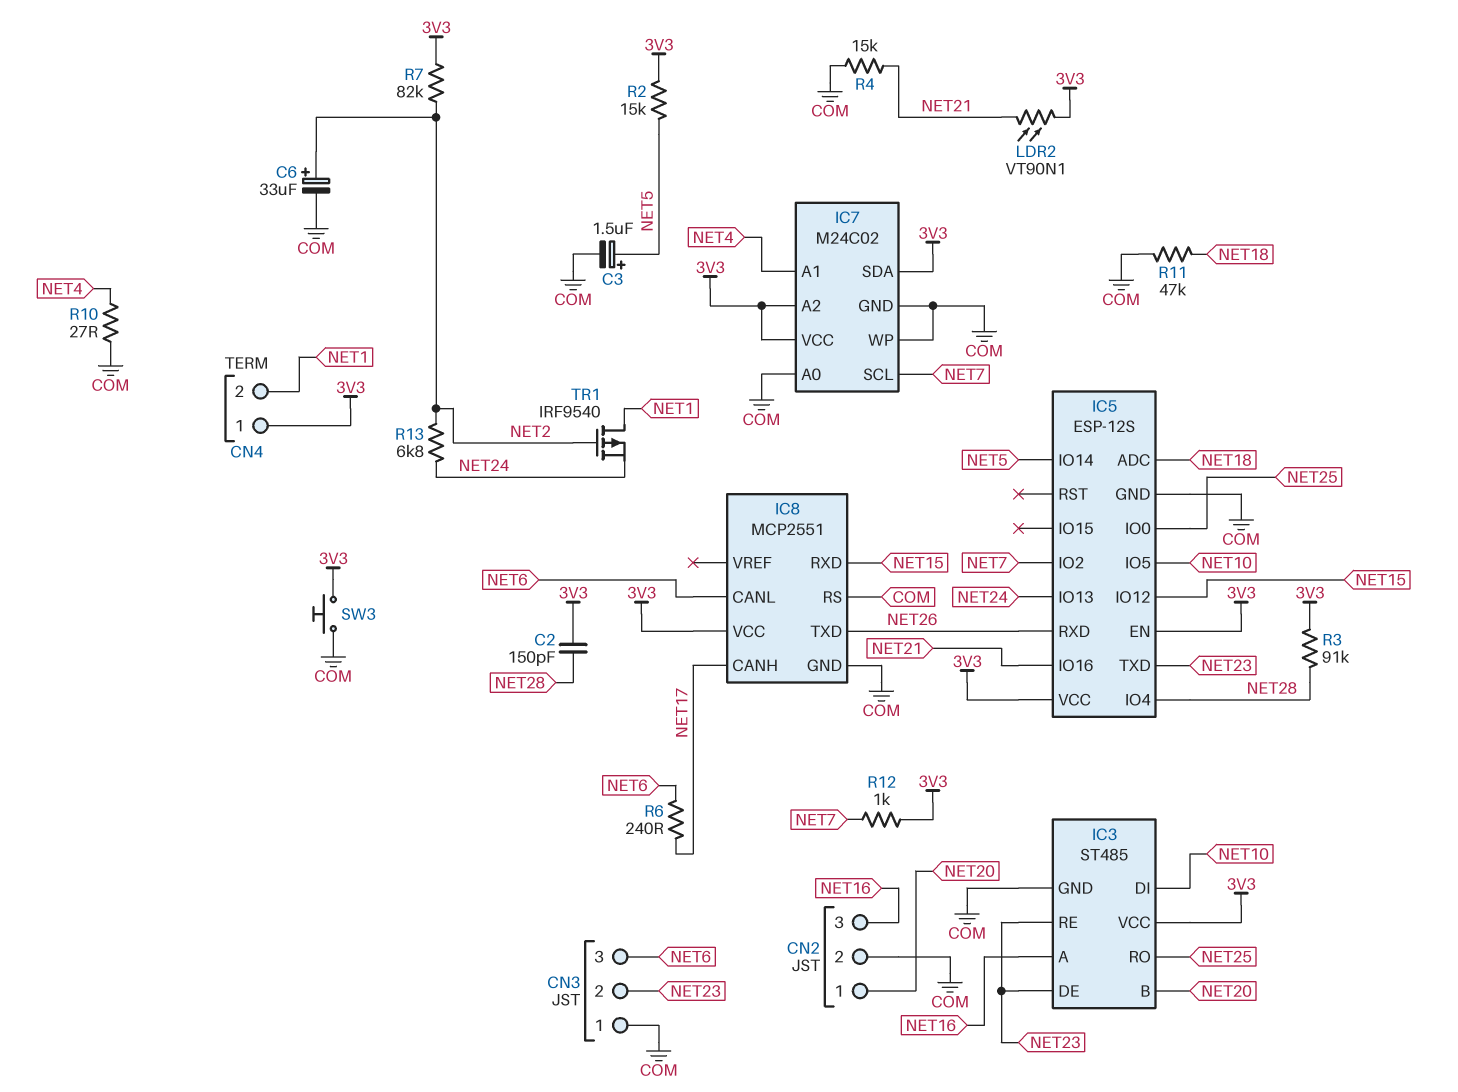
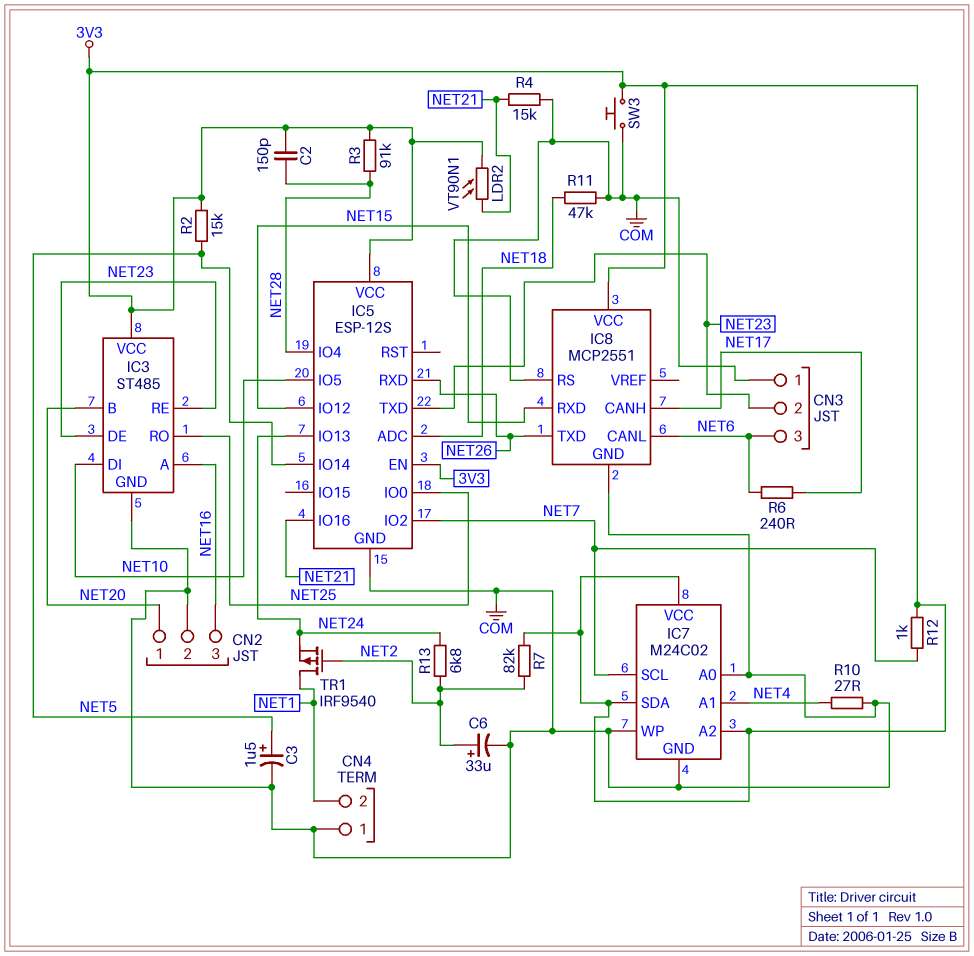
CN4 pin 1: 3V3 -> COM

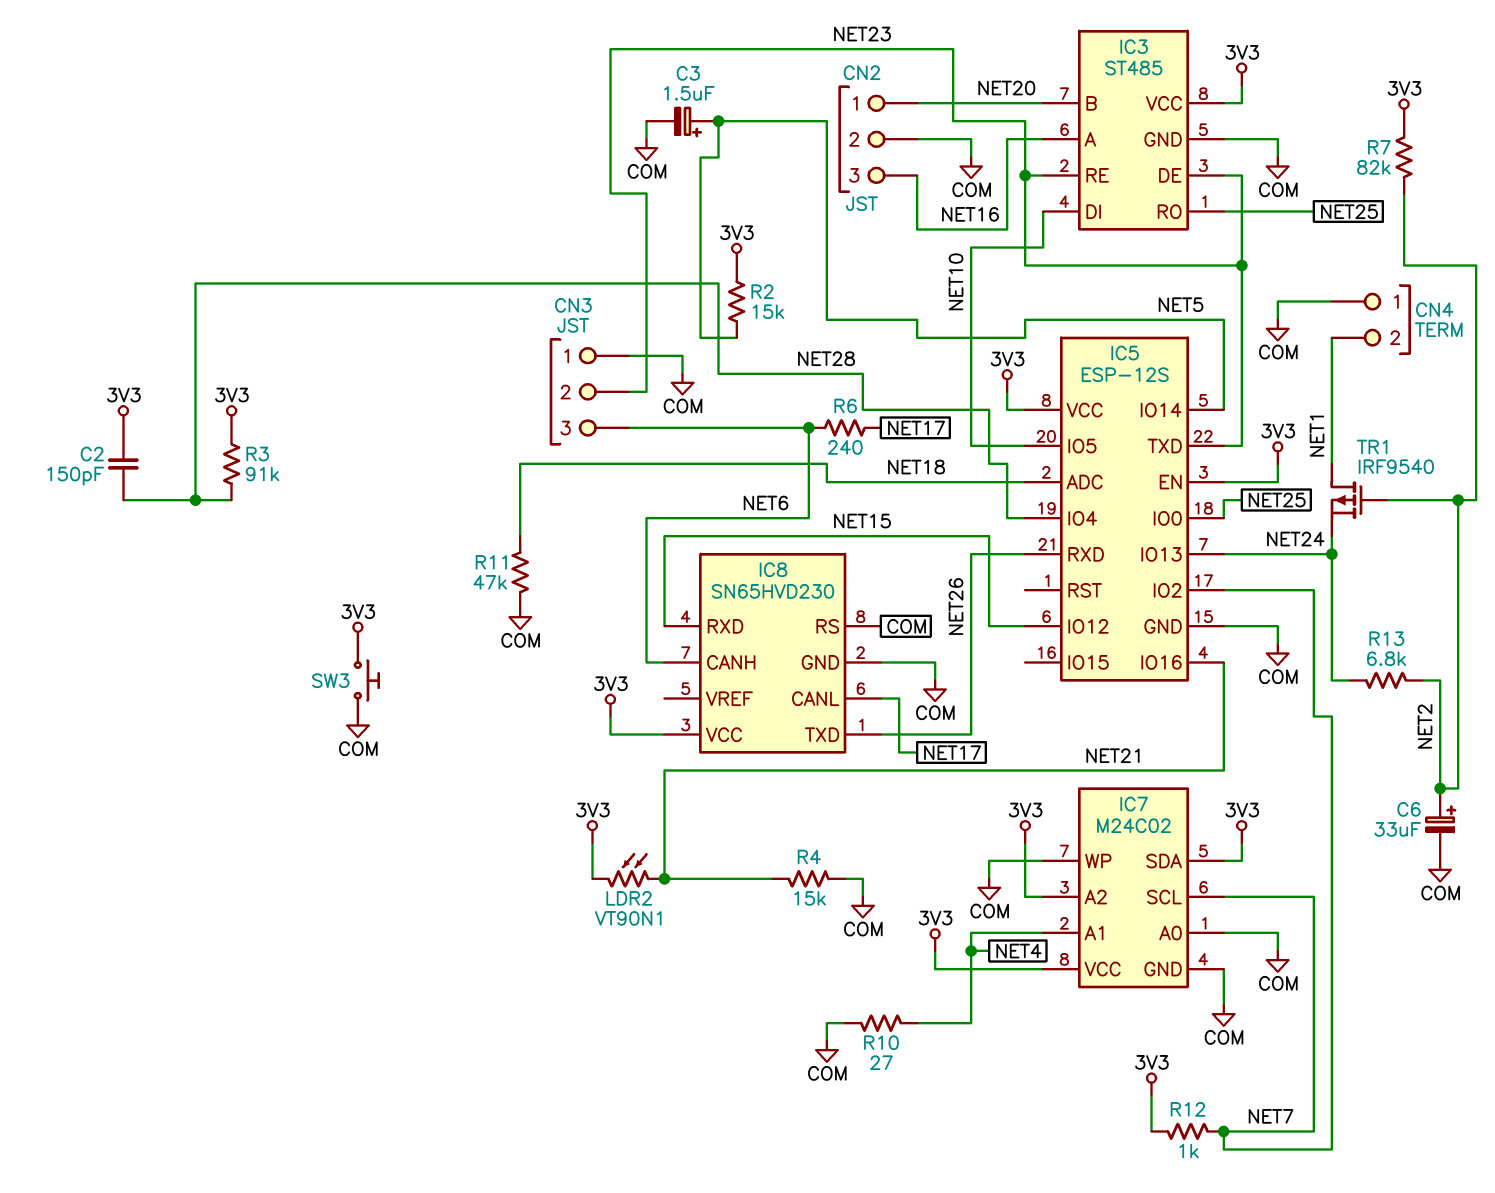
IC8: MCP2551 -> SN65HVD230
IC8 pin CANH: NET17 -> NET6
IC8 pin CANL: NET6 -> NET17

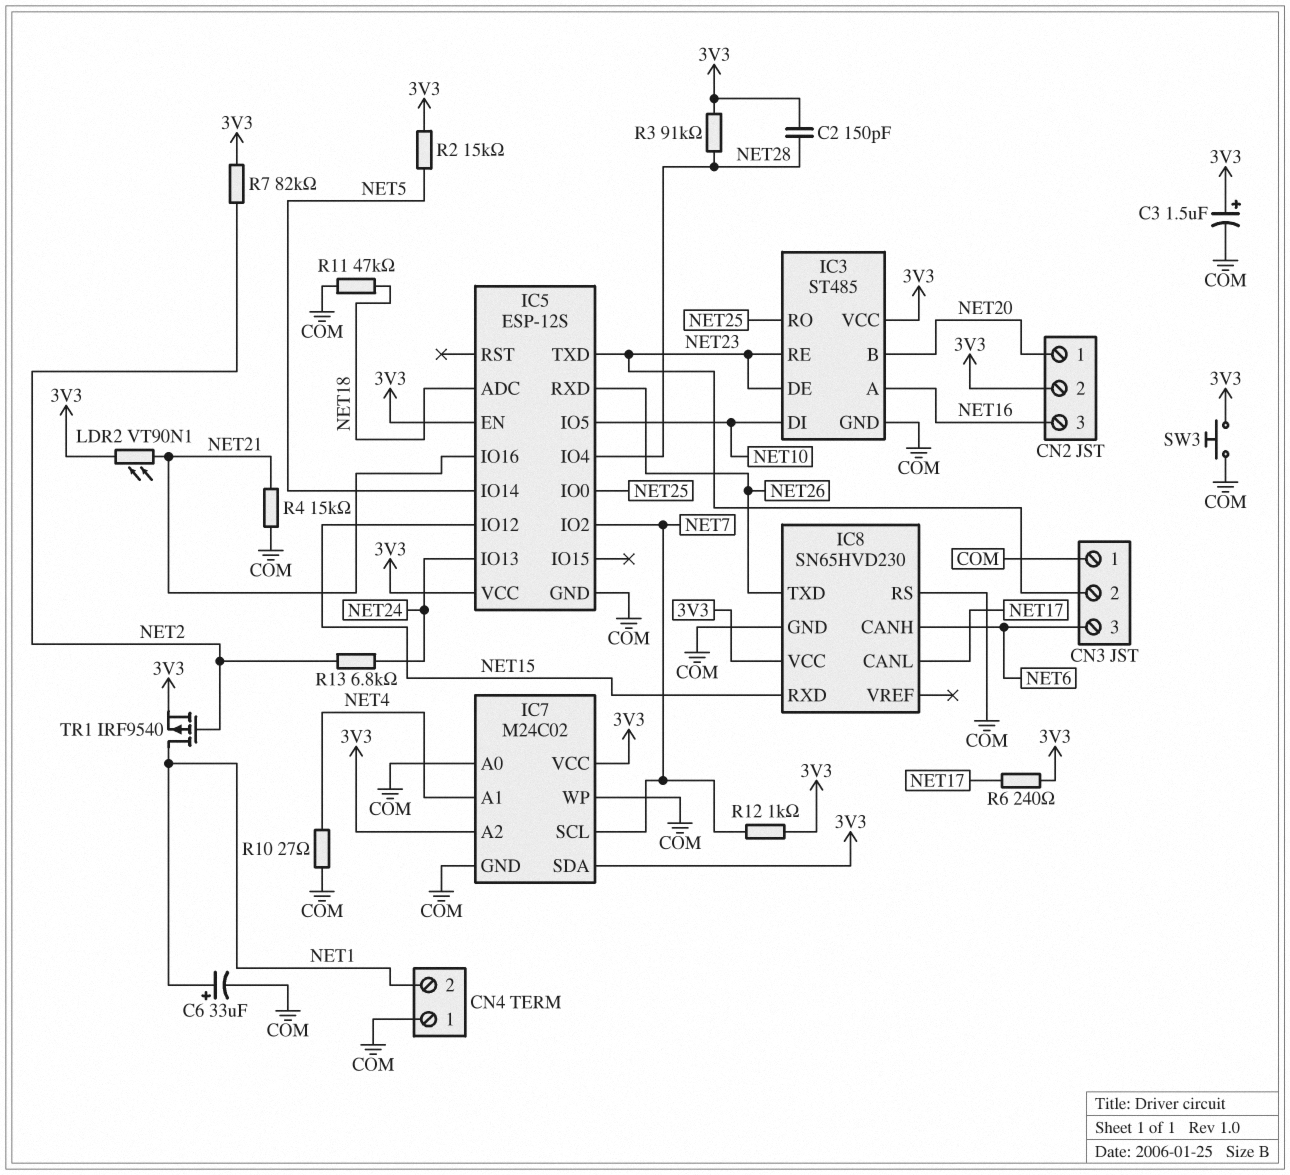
C3: 1.5uF (plus NET5, minus COM) -> 1.5uF (plus 3V3, minus COM)
C6: 33uF (plus NET2, minus COM) -> 33uF (plus NET1, minus COM)
CN2 pin 2: COM -> 3V3
R6: 240 (NET6, NET17) -> 240 (3V3, NET17)
TR1: PMOS IRF9540 (G NET2, D NET1, S NET24) -> PMOS IRF9540 (G NET2, D NET1, S 3V3)

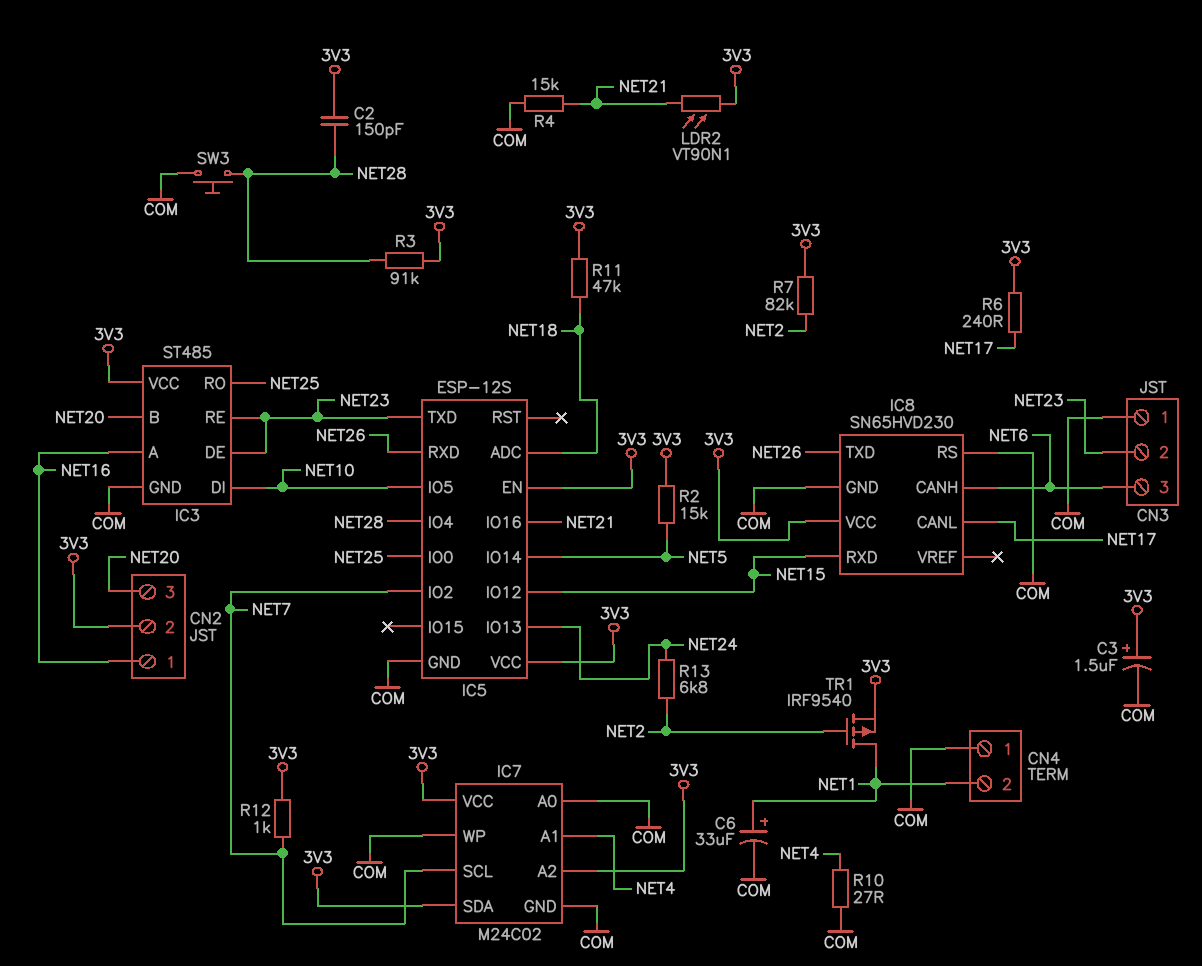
CN2 pin 1: NET20 -> NET16
CN2 pin 3: NET16 -> NET20
R11: 47k (COM, NET18) -> 47k (3V3, NET18)
SW3: button (3V3, COM) -> button (COM, NET28)

